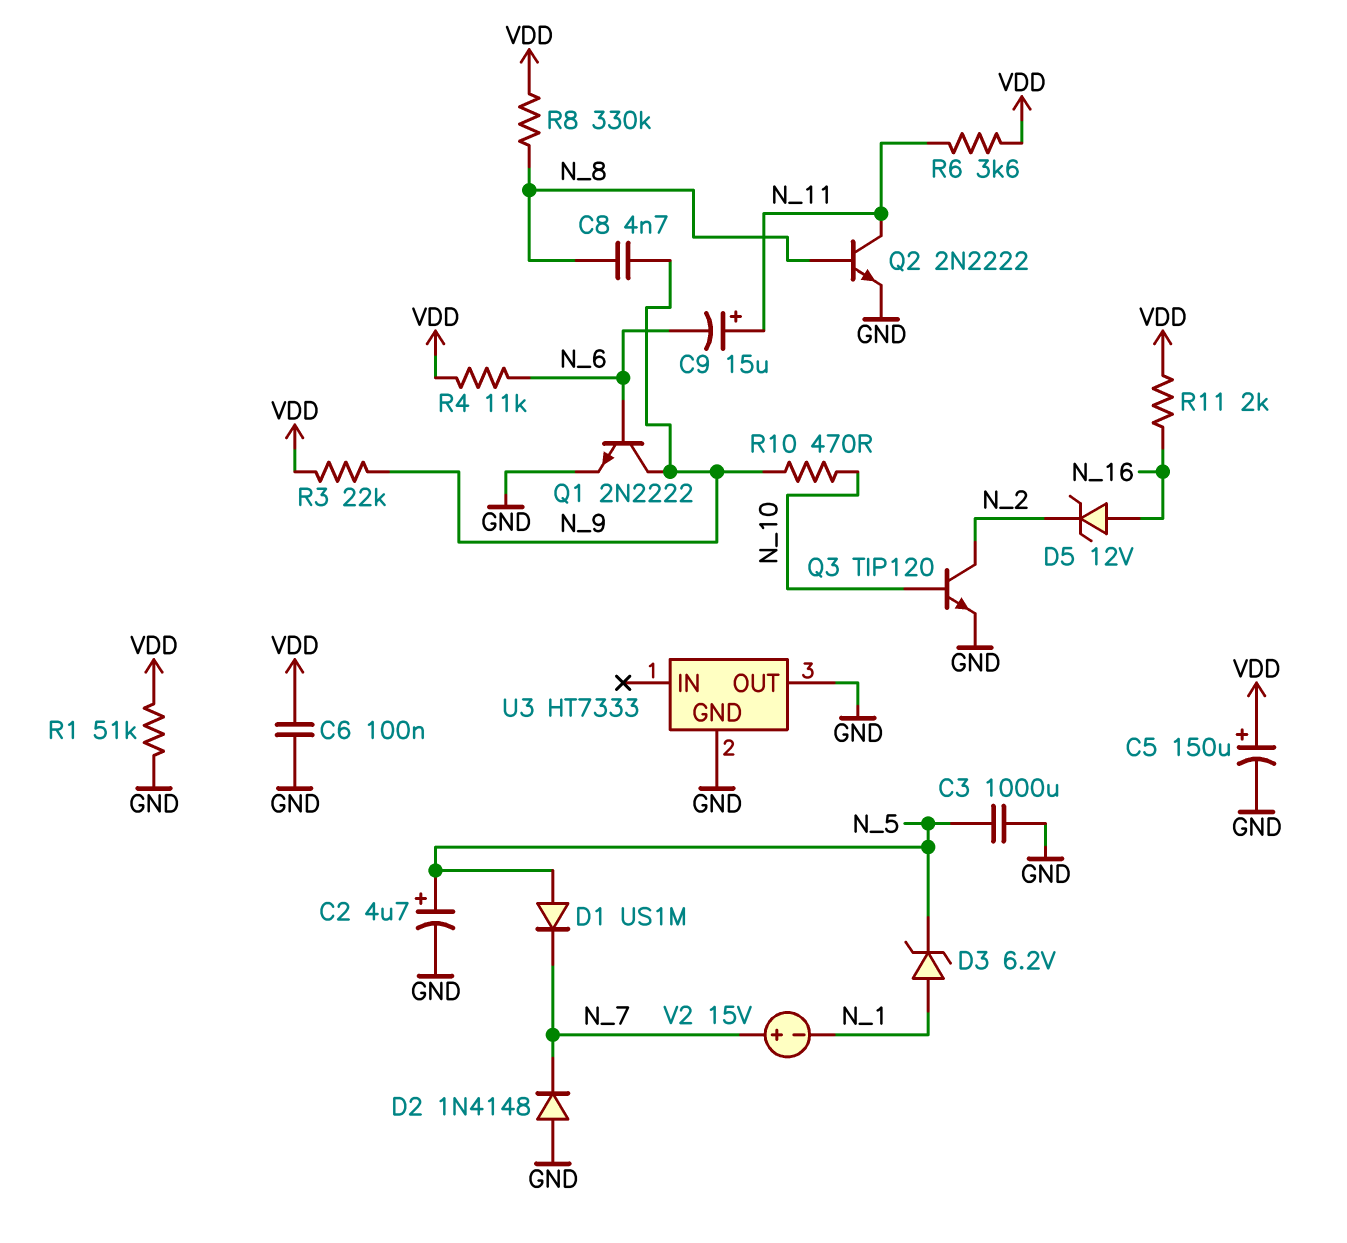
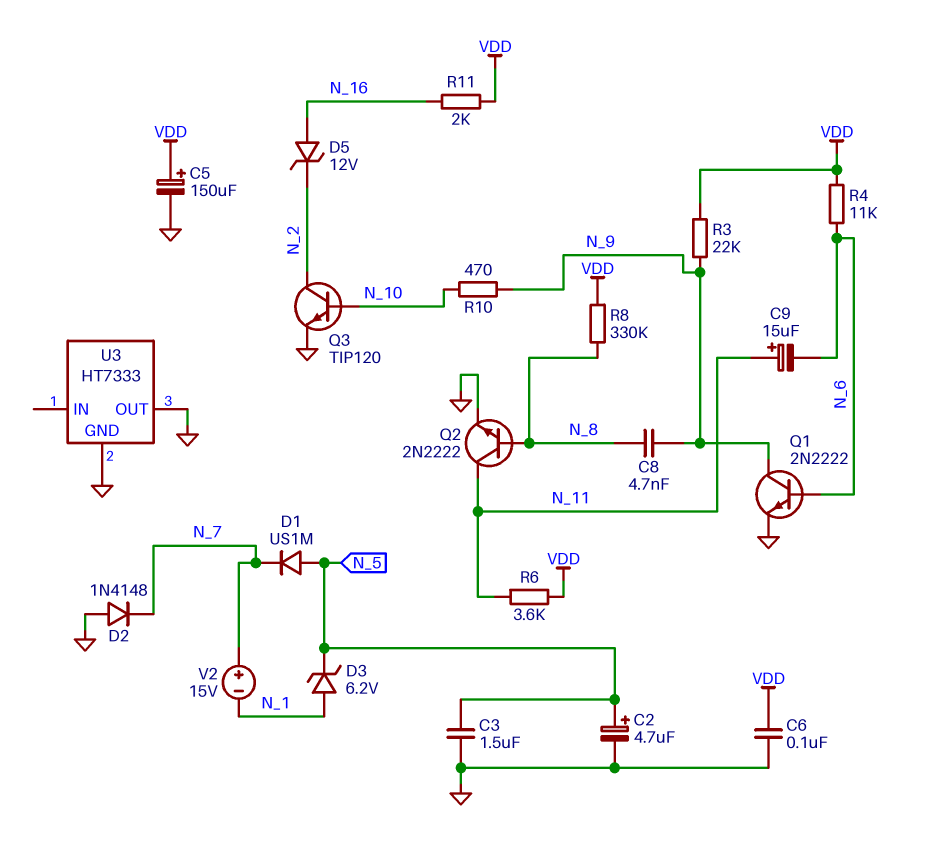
C3: 1000uF (GND, N_5) -> 1.5uF (GND, N_5)
R1: 51k (GND, VDD) -> none

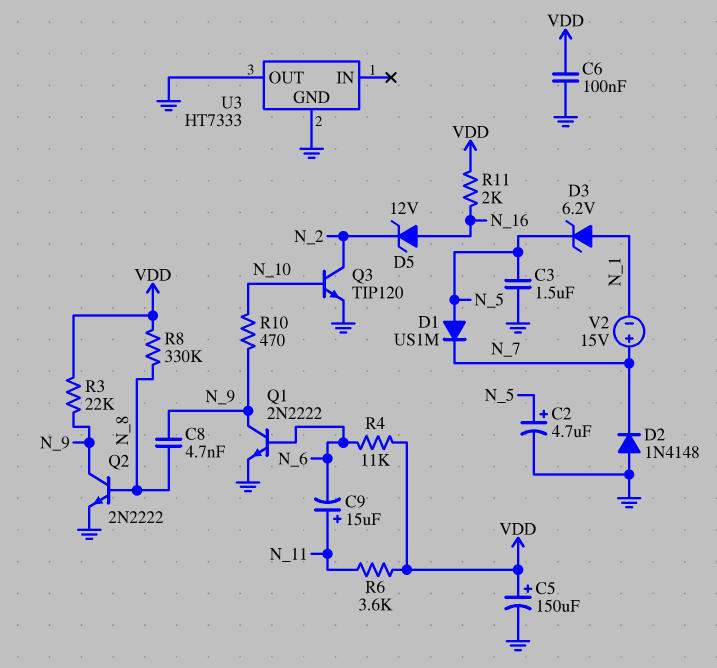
Q2: NPN 2N2222 (B N_8, C N_11, E GND) -> NPN 2N2222 (B N_8, C N_9, E GND)

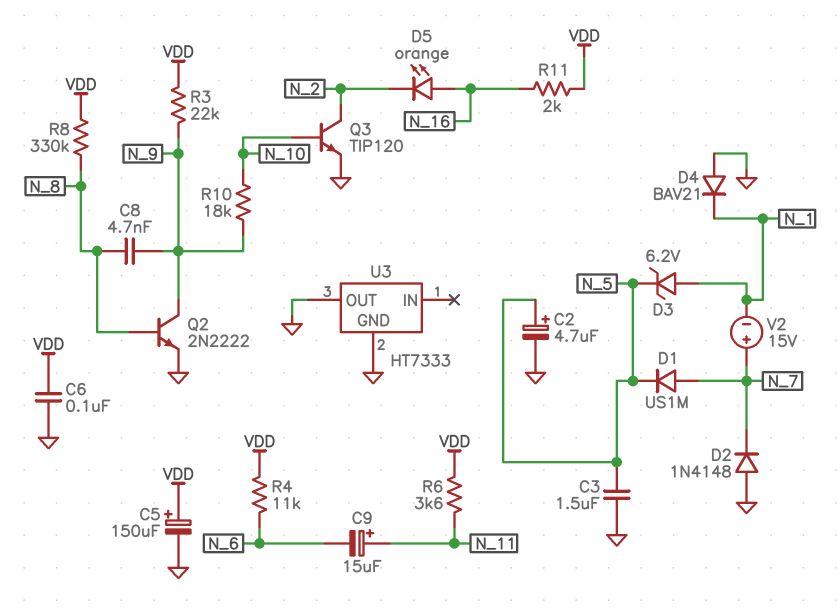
D1: diode US1M (A N_5, K N_7) -> diode US1M (A N_7, K N_5)
D4: none -> diode BAV21 (A GND, K N_1)
D5: zener 12V (A N_16, K N_2) -> LED orange (A N_16, K N_2)
Q1: NPN 2N2222 (B N_6, C N_9, E GND) -> none
R10: 470 (N_9, N_10) -> 18k (N_9, N_10)

